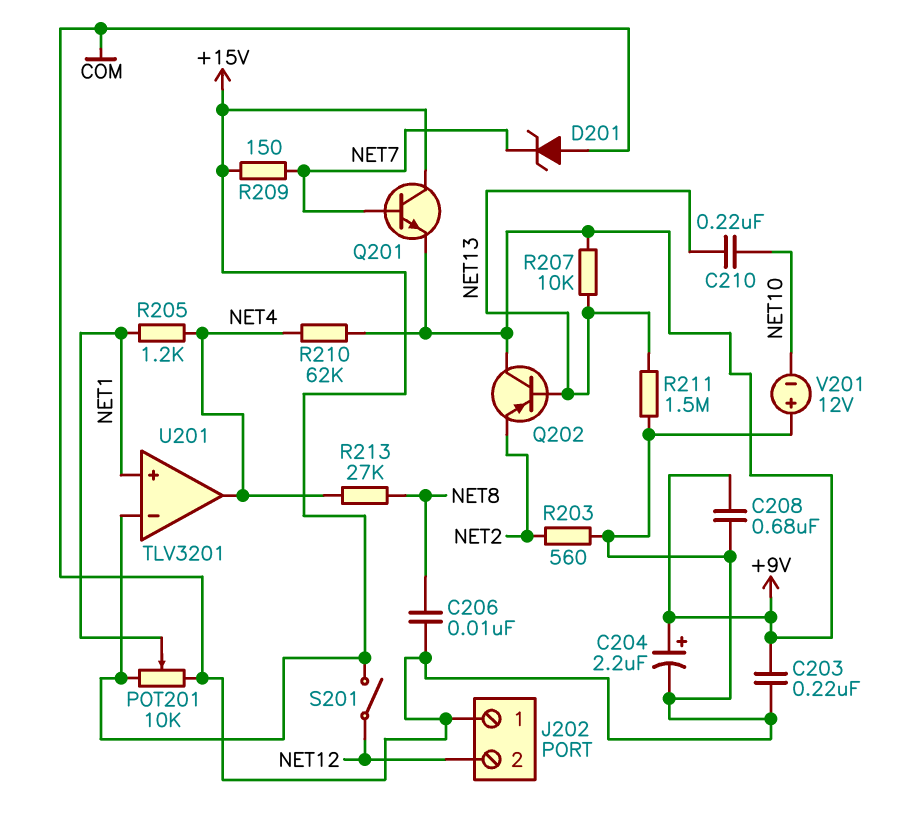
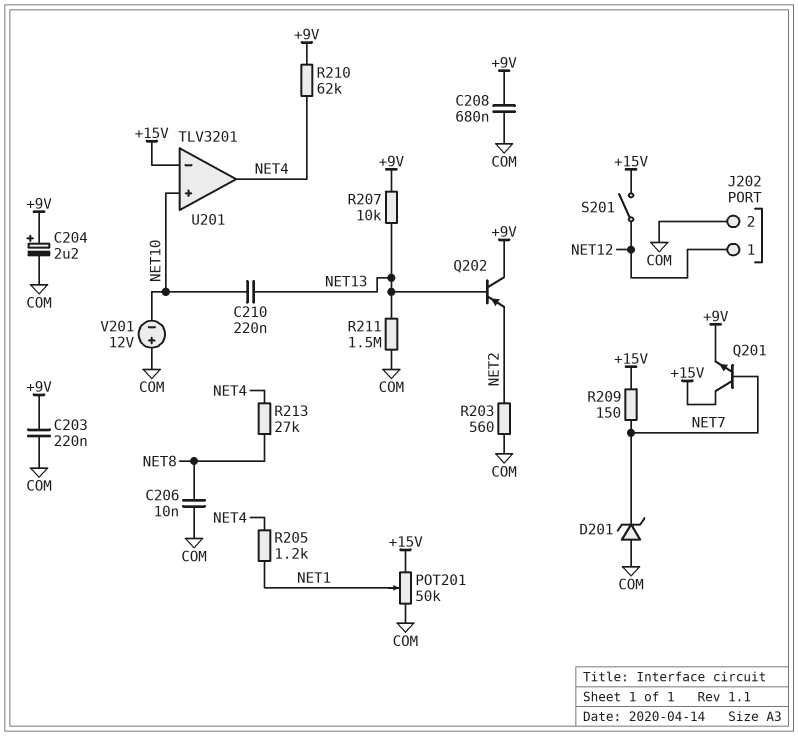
J202 pin 1: COM -> NET12
J202 pin 2: NET12 -> COM
POT201: 10k (+15V, COM, wiper NET1) -> 50k (+15V, COM, wiper NET1)
U201 pin in+: NET1 -> NET10

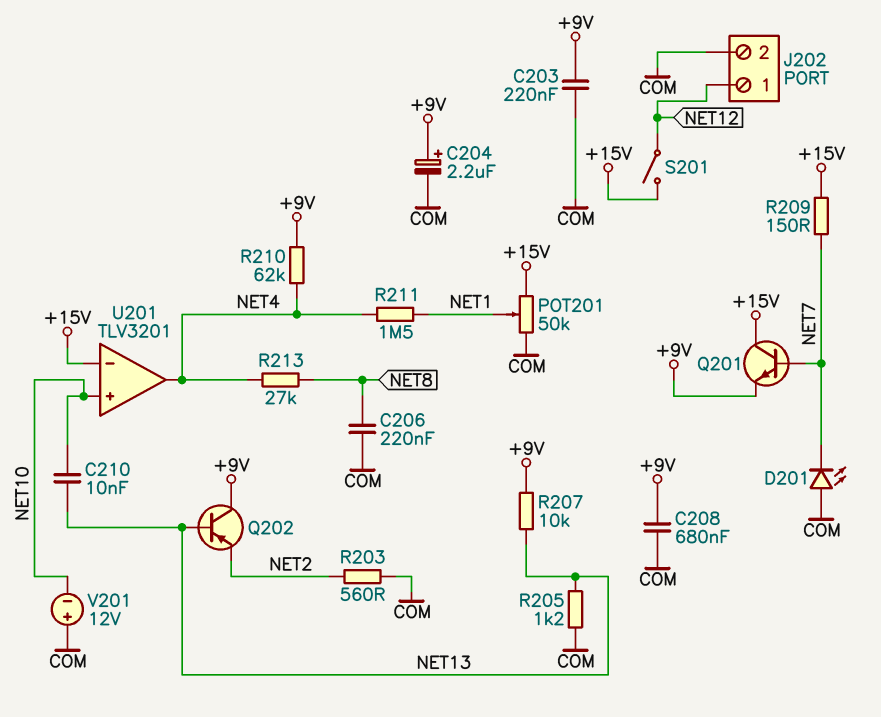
C206: 10nF (COM, NET8) -> 220nF (COM, NET8)
C210: 220nF (NET10, NET13) -> 10nF (NET10, NET13)
D201: zener (A COM, K NET7) -> LED (A COM, K NET7)
R205: 1.2k (NET1, NET4) -> 1.2k (COM, NET13)
R211: 1.5M (COM, NET13) -> 1.5M (NET1, NET4)

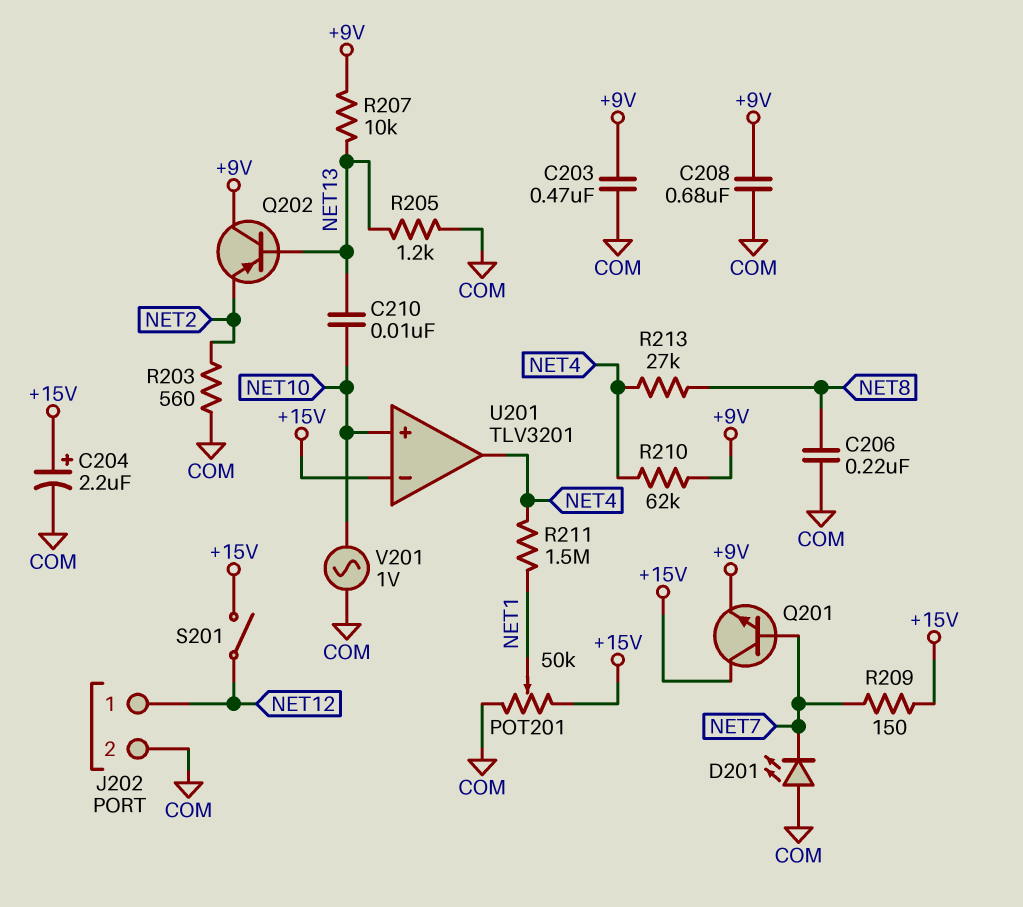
C203: 220nF (+9V, COM) -> 470nF (+9V, COM)
C204: 2.2uF (plus +9V, minus COM) -> 2.2uF (plus +15V, minus COM)
V201: 12V (plus COM, minus NET10) -> AC 1V (COM, NET10)

